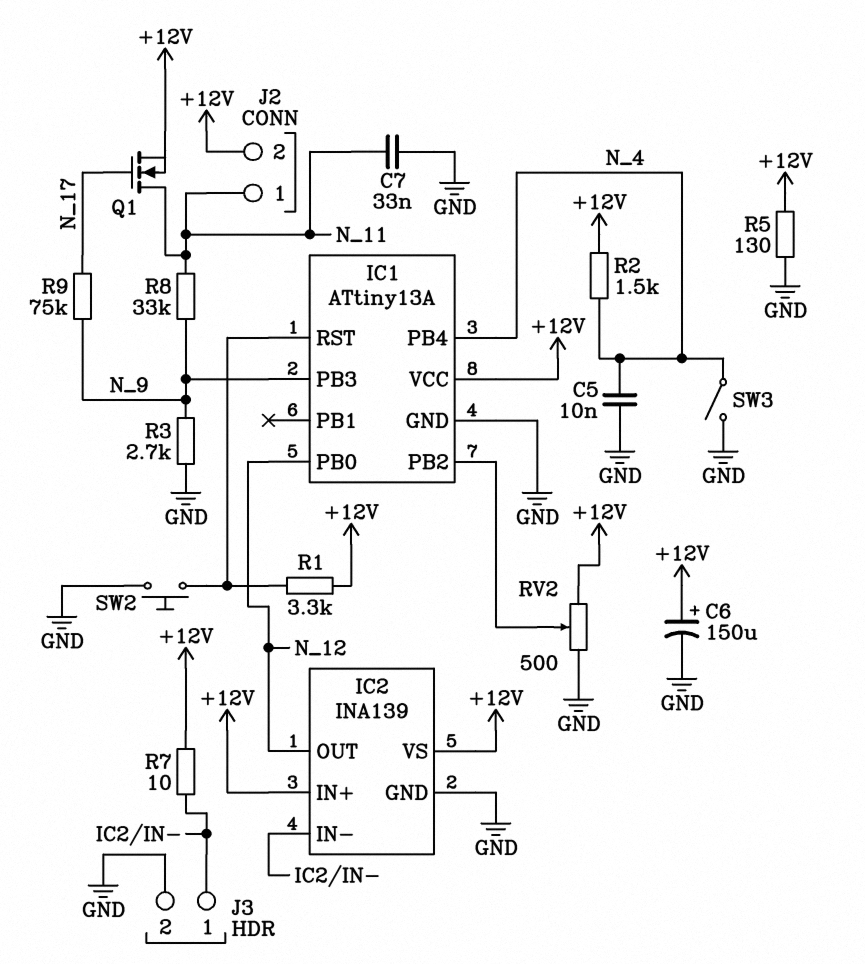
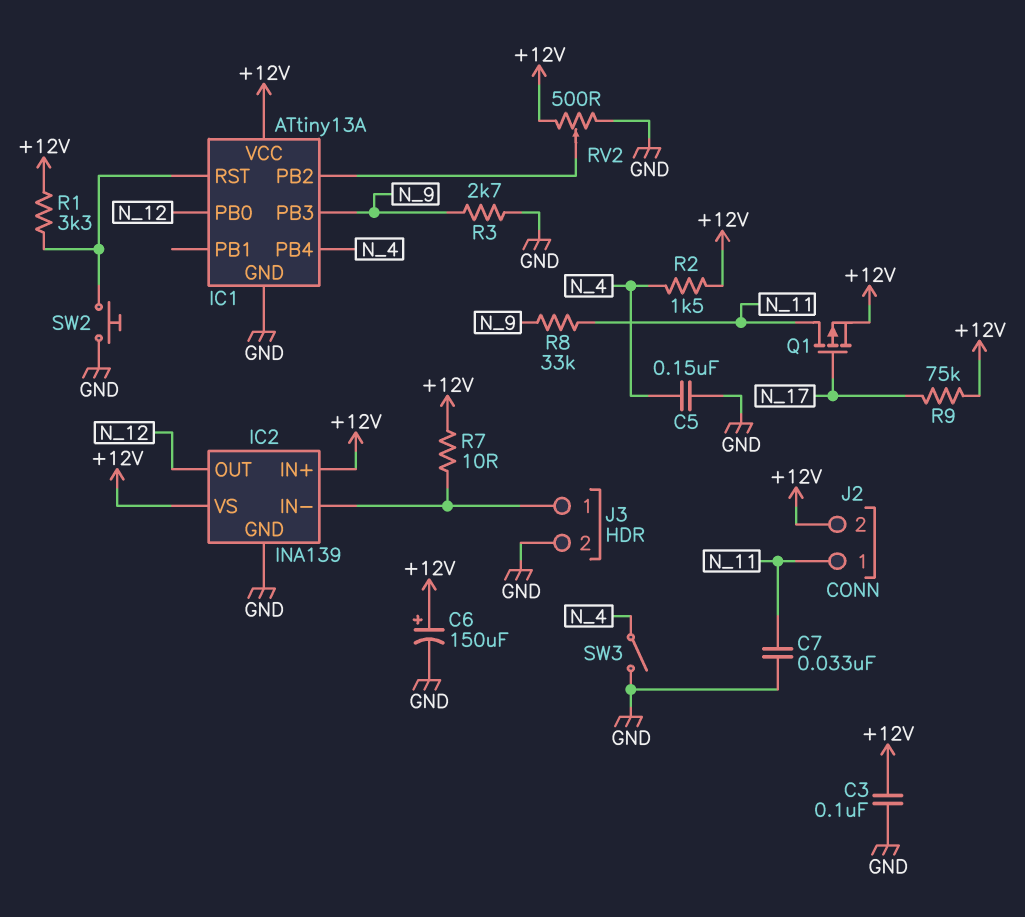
C3: none -> 100nF (+12V, GND)
C5: 10nF (GND, N_4) -> 150nF (GND, N_4)
Q1: NMOS (G N_17, D N_11, S +12V) -> PMOS (G N_17, D N_11, S +12V)
R5: 130 (+12V, GND) -> none
R9: 75k (N_9, N_17) -> 75k (+12V, N_17)

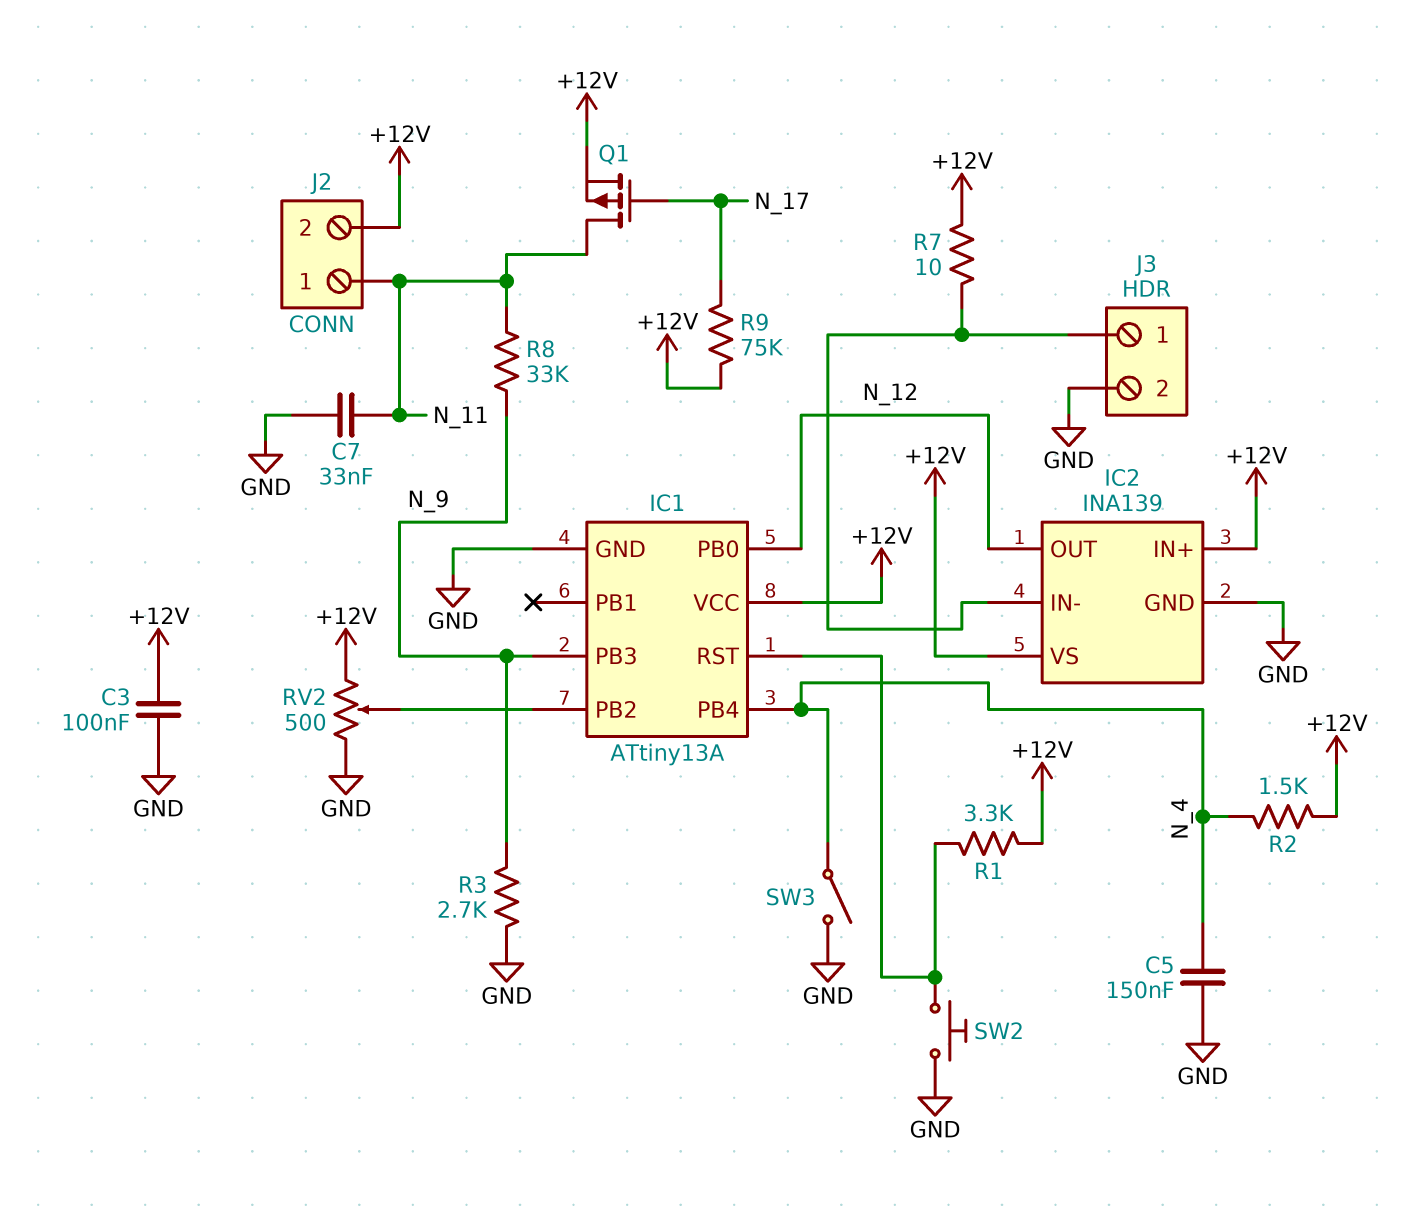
C6: 150uF (plus +12V, minus GND) -> none

